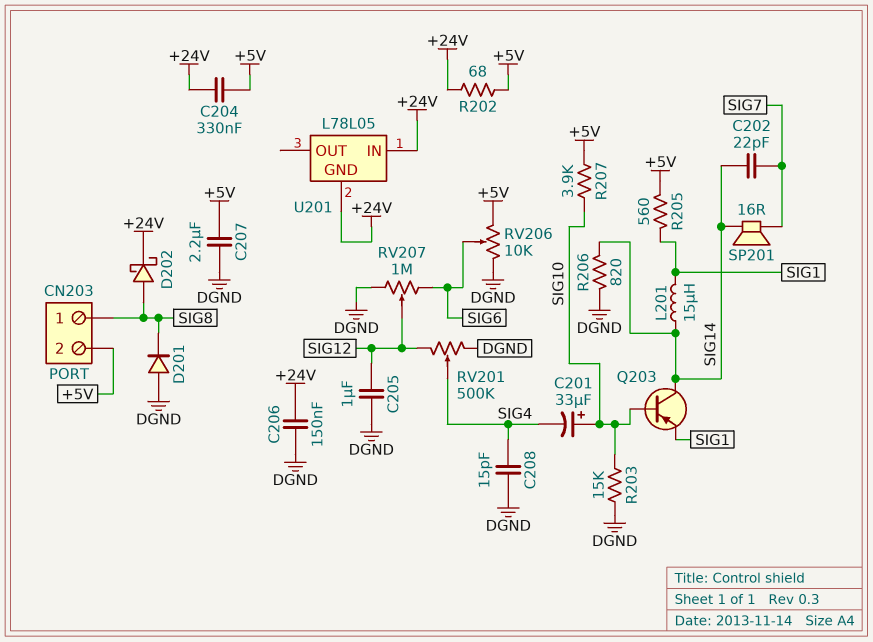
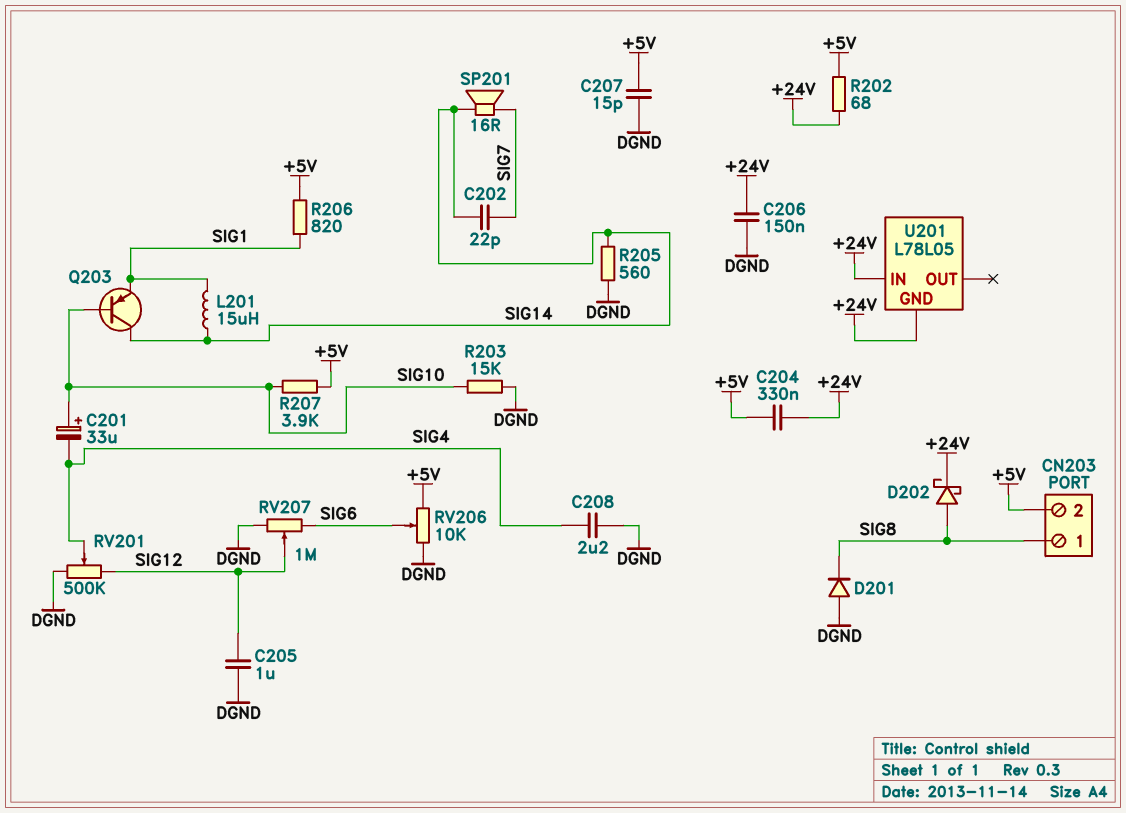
C207: 2.2uF (+5V, DGND) -> 15pF (+5V, DGND)
C208: 15pF (DGND, SIG4) -> 2.2uF (DGND, SIG4)
R205: 560 (+5V, SIG1) -> 560 (DGND, SIG14)
R206: 820 (DGND, SIG14) -> 820 (+5V, SIG1)

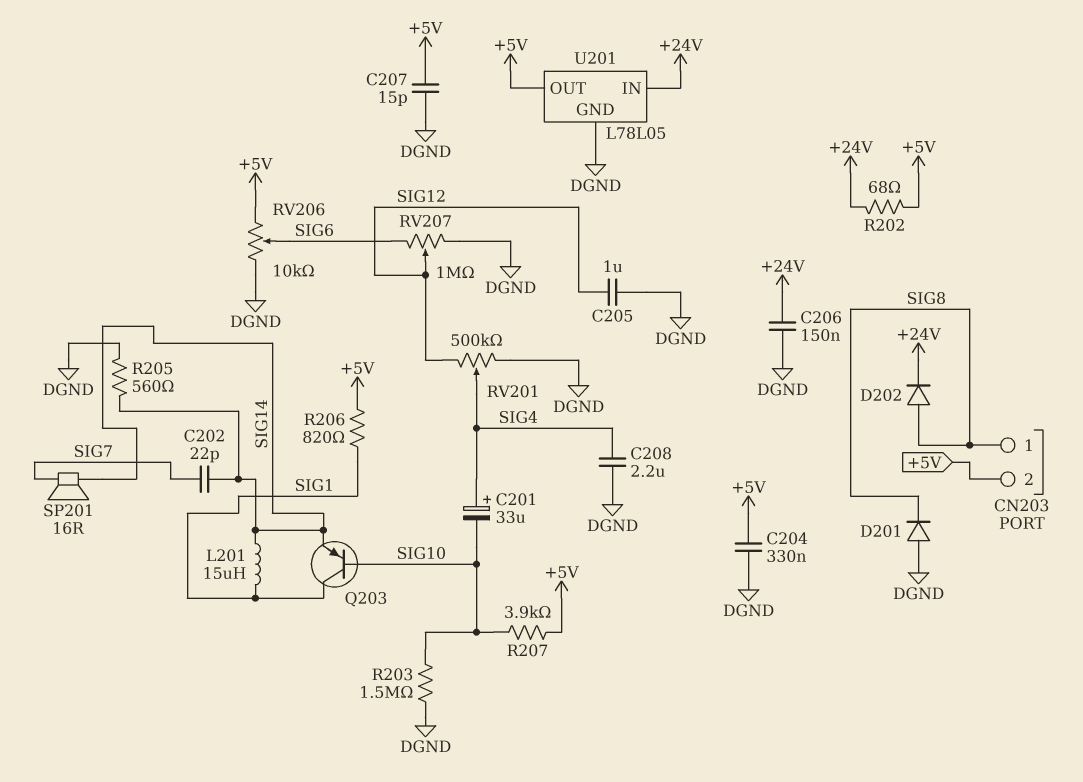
C201: 33uF (plus SIG10, minus SIG4) -> 33uF (plus SIG4, minus SIG10)
C204: 330nF (+5V, +24V) -> 330nF (+5V, DGND)
D202: schottky (A SIG8, K +24V) -> diode (A SIG8, K +24V)
Q203: PNP (B SIG10, C SIG14, E SIG1) -> PNP (B SIG10, C SIG1, E SIG14)
R203: 15k (DGND, SIG10) -> 1.5M (DGND, SIG10)
U201 pin GND: +24V -> DGND
U201 pin OUT: none -> +5V

